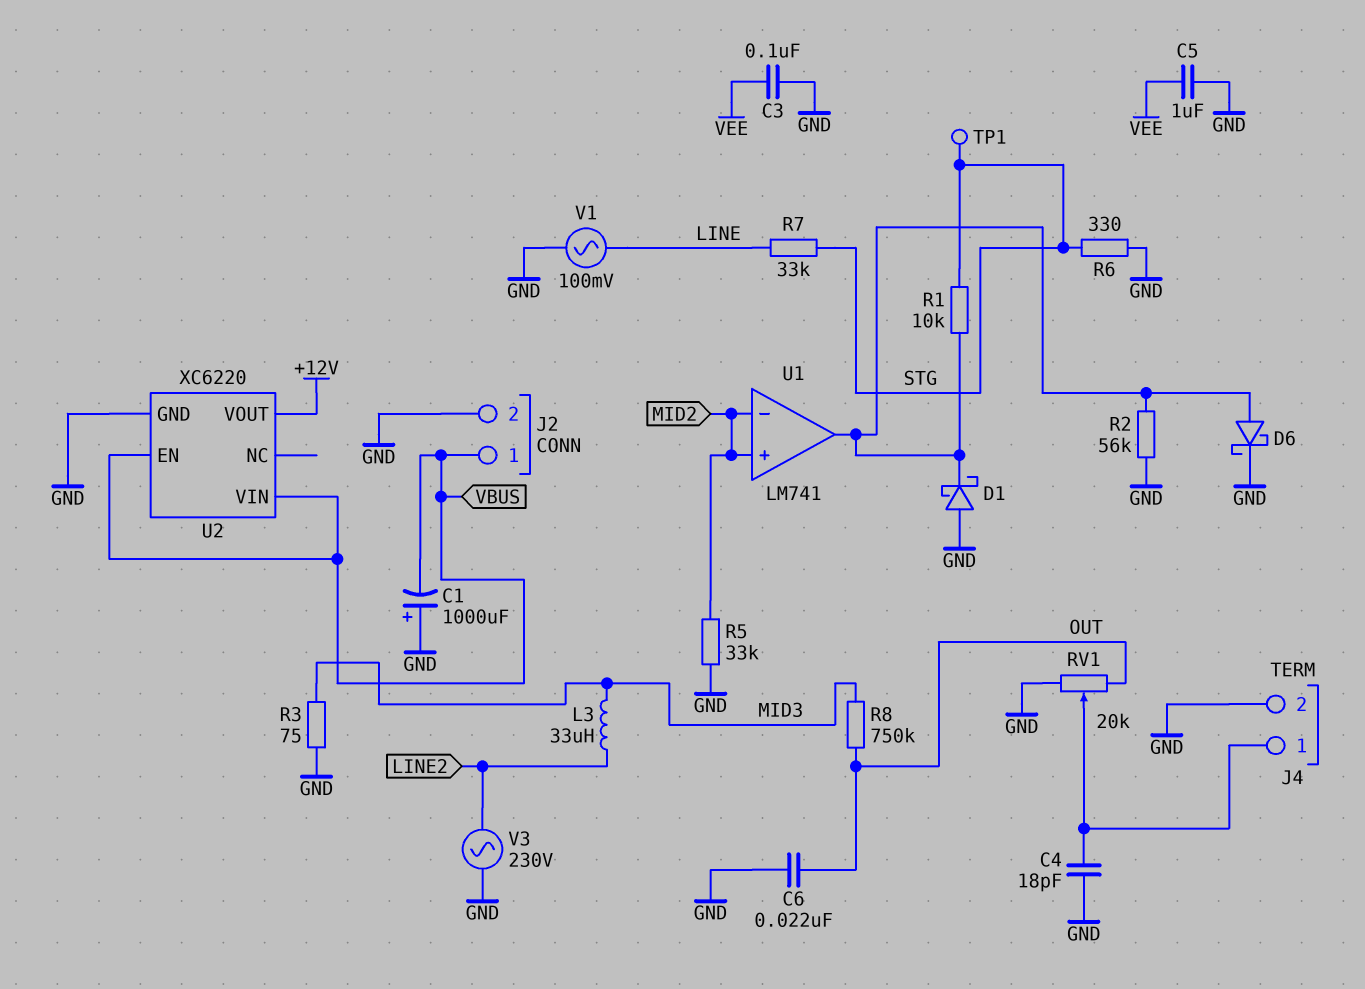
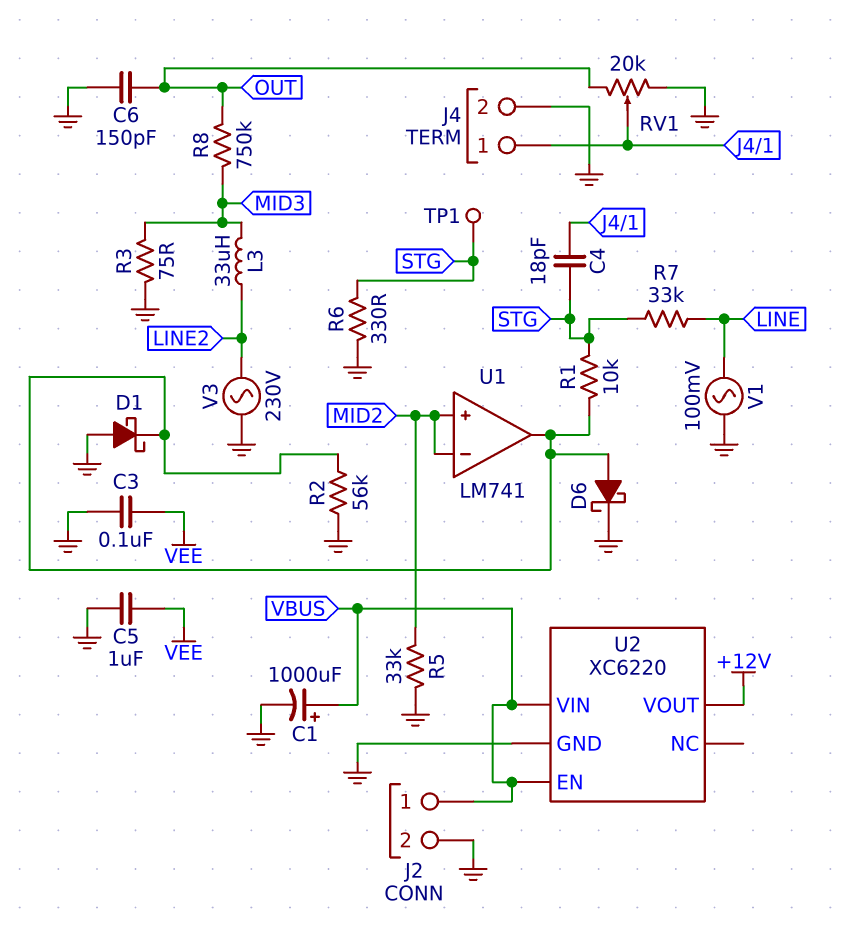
C1: 1000uF (plus GND, minus VBUS) -> 1000uF (plus VBUS, minus GND)
C4: 18pF (GND, J4/1) -> 18pF (J4/1, STG)
C6: 22nF (GND, OUT) -> 150pF (GND, OUT)

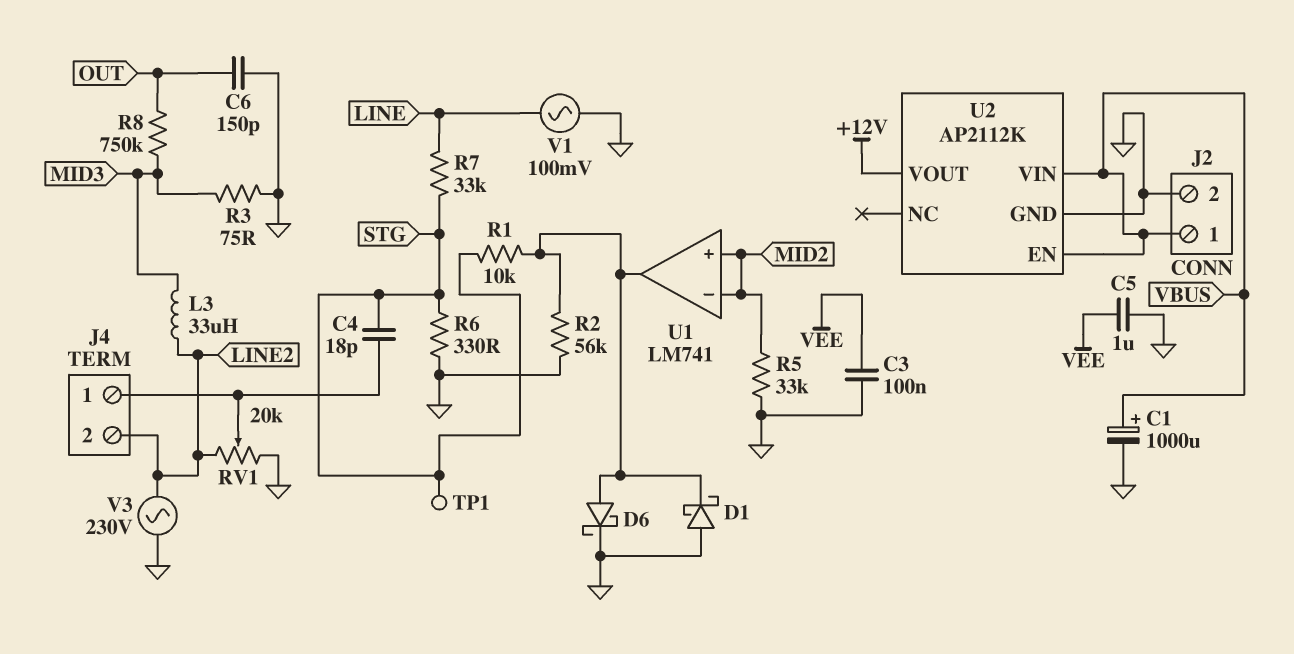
J4 pin 2: GND -> LINE2
RV1: 20k (GND, OUT, wiper J4/1) -> 20k (GND, LINE2, wiper J4/1)
U2: XC6220 -> AP2112K

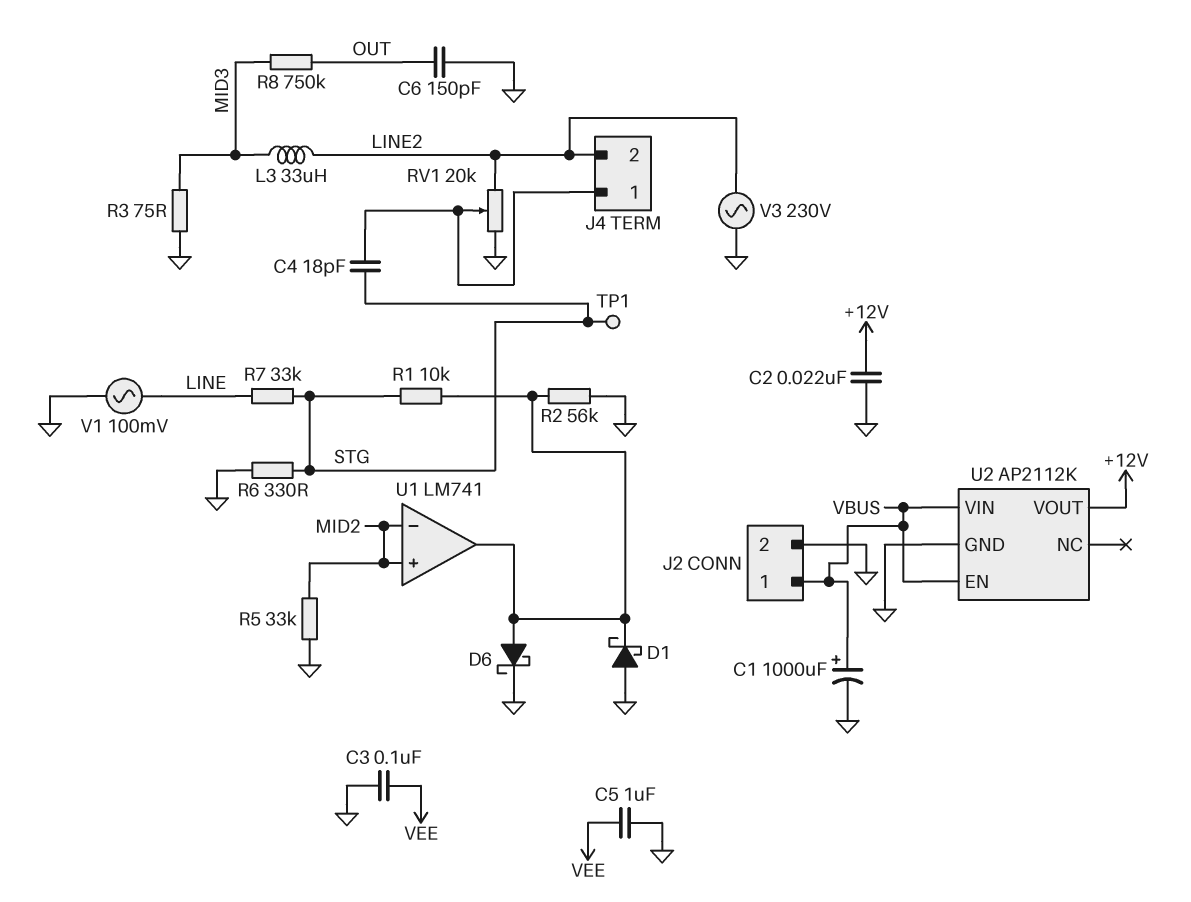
C2: none -> 22nF (+12V, GND)

